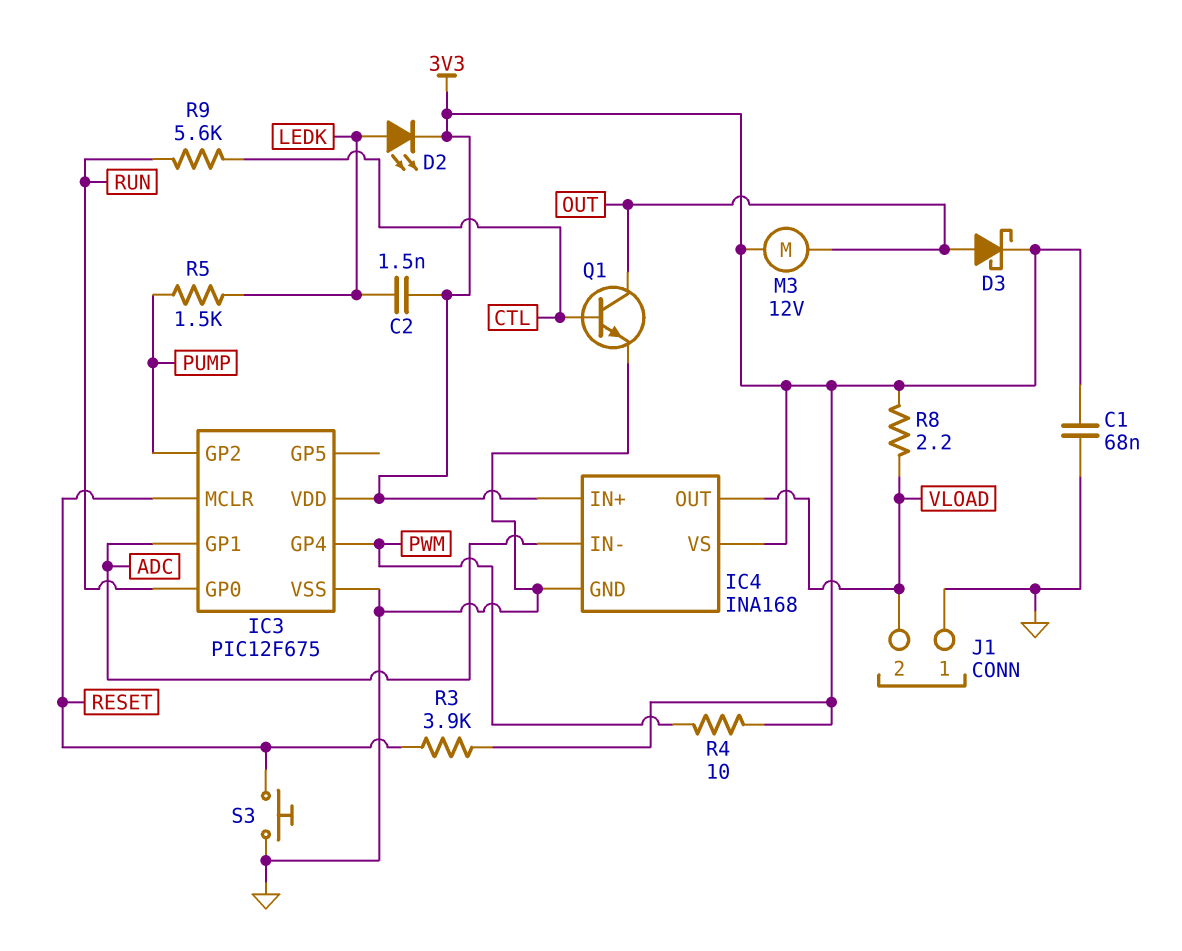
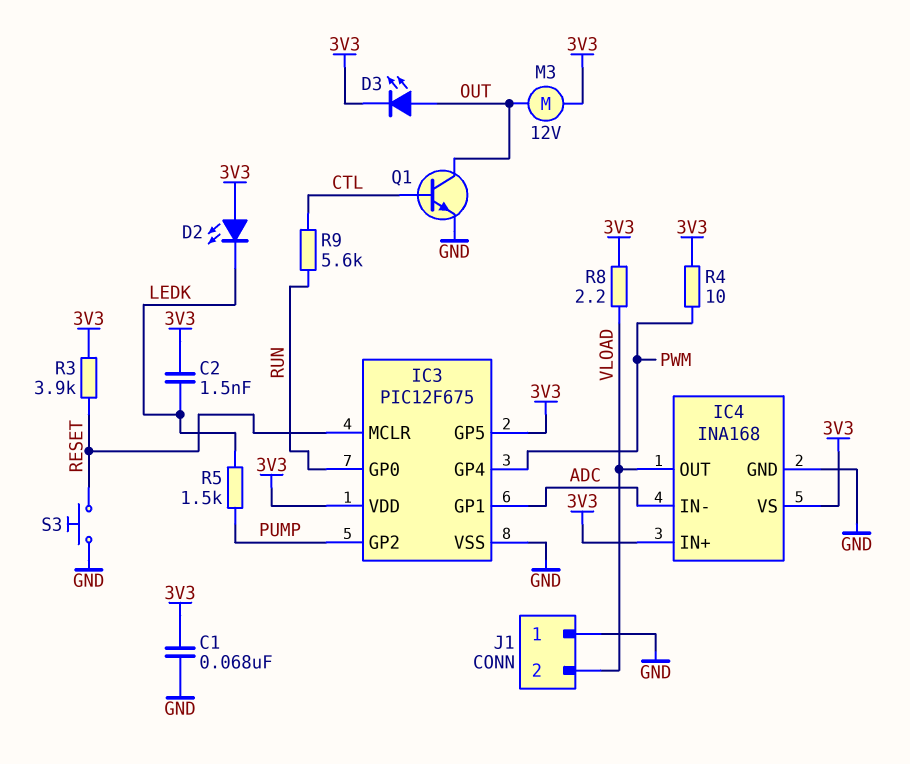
D2: LED (A LEDK, K 3V3) -> LED (A 3V3, K LEDK)
D3: schottky (A OUT, K 3V3) -> LED (A OUT, K 3V3)
IC3 pin GP5: none -> 3V3

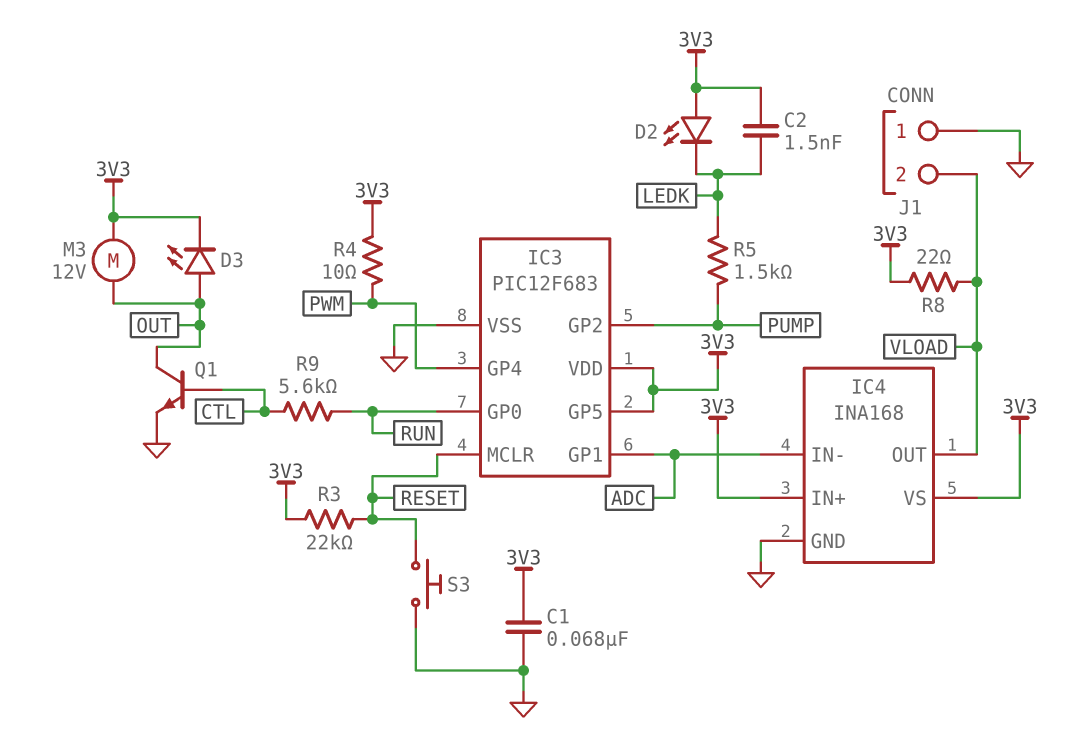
IC3: PIC12F675 -> PIC12F683
R3: 3.9k (3V3, RESET) -> 22k (3V3, RESET)
R8: 2.2 (3V3, VLOAD) -> 22 (3V3, VLOAD)

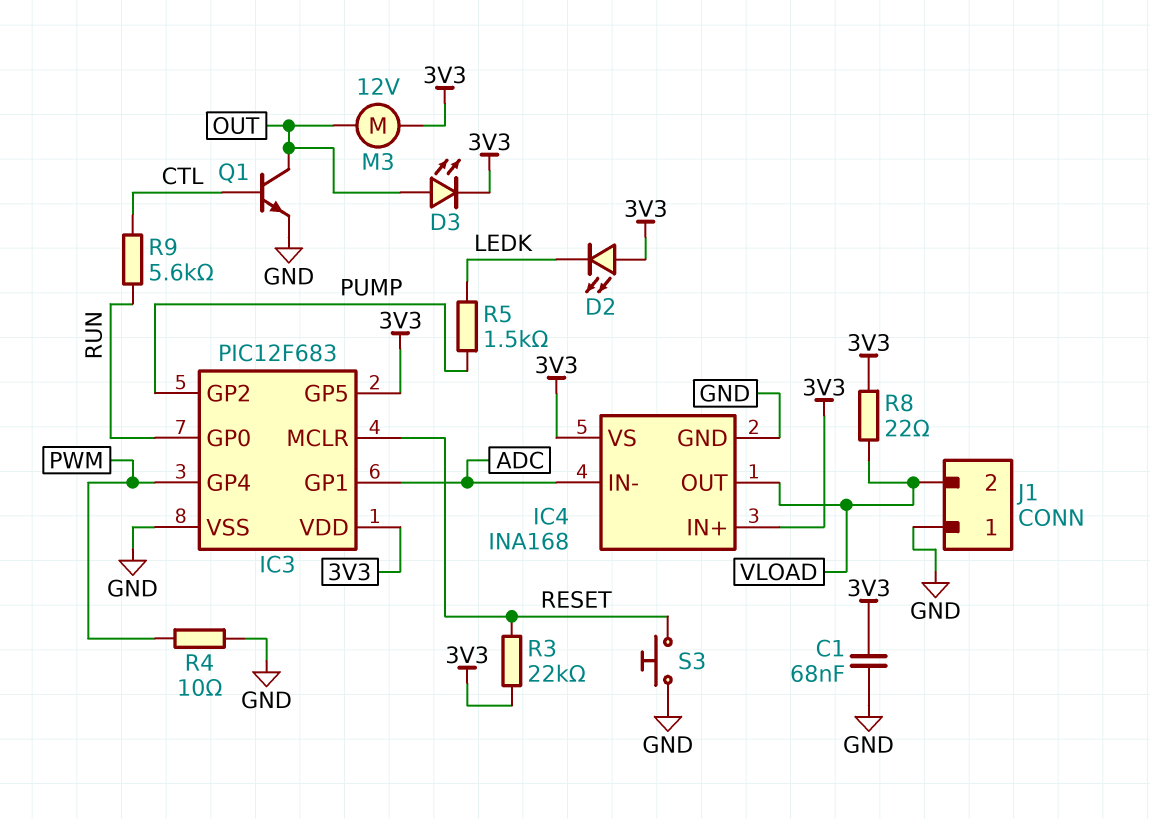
C2: 1.5nF (3V3, LEDK) -> none
R4: 10 (3V3, PWM) -> 10 (GND, PWM)

